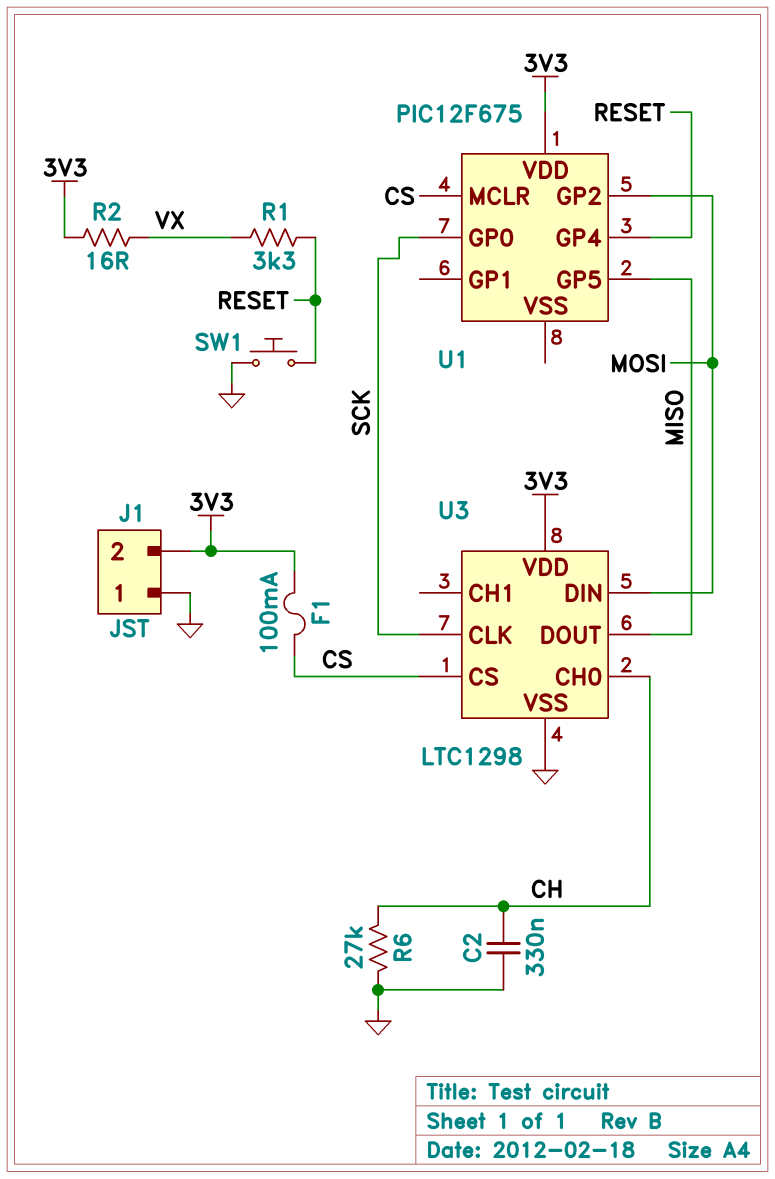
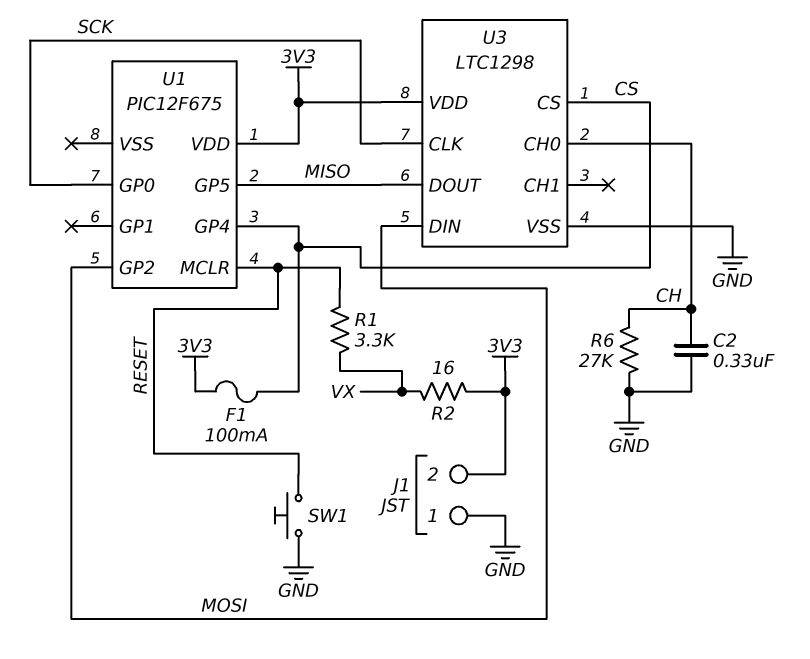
U1 pin GP4: RESET -> CS
U1 pin MCLR: CS -> RESET

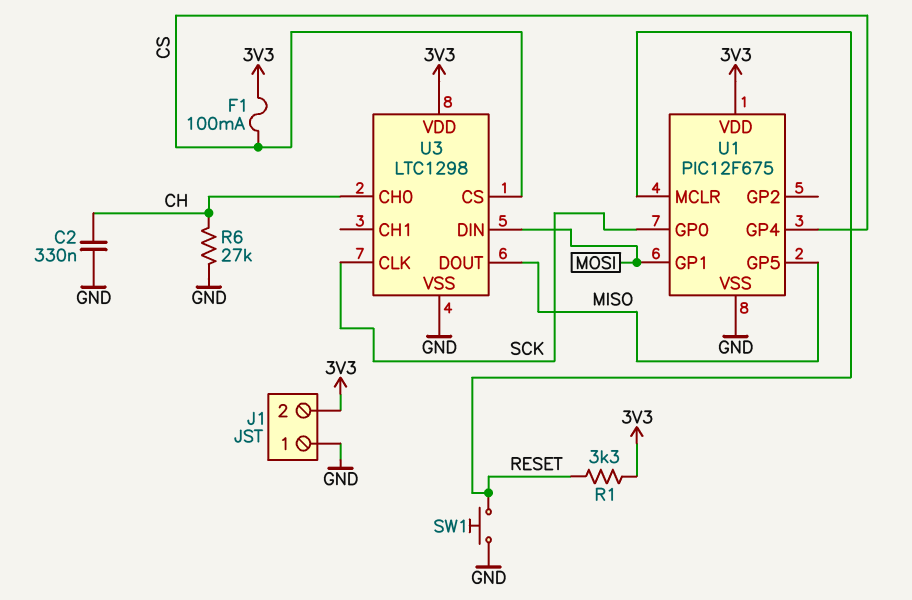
R1: 3.3k (RESET, VX) -> 3.3k (3V3, RESET)
R2: 16 (3V3, VX) -> none
U1 pin GP1: none -> MOSI
U1 pin GP2: MOSI -> none
U1 pin VSS: none -> GND

